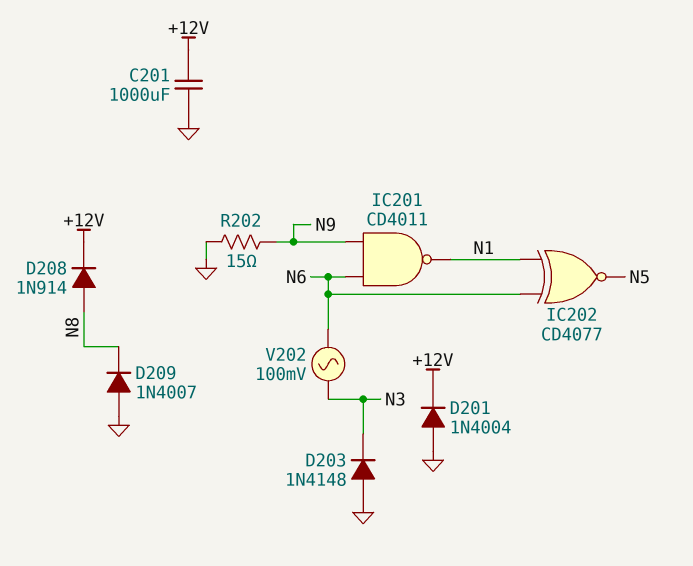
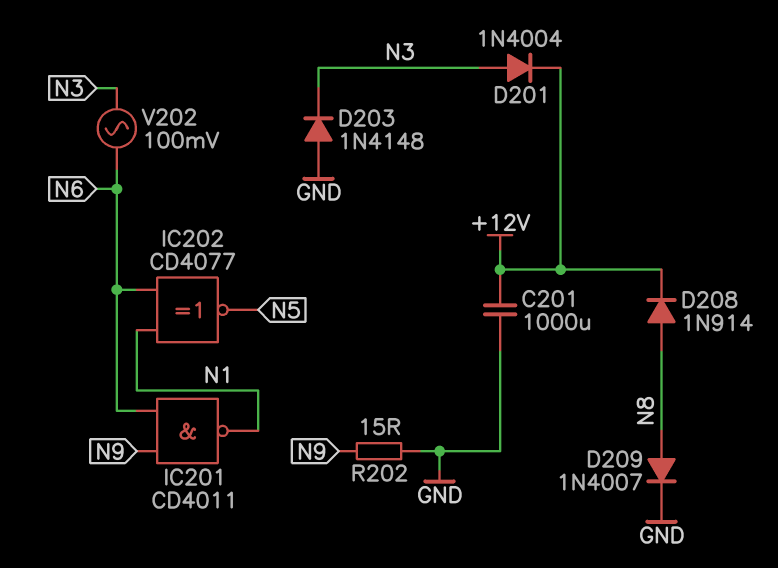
D201: diode 1N4004 (A GND, K +12V) -> diode 1N4004 (A N3, K +12V)
D209: diode 1N4007 (A GND, K N8) -> diode 1N4007 (A N8, K GND)

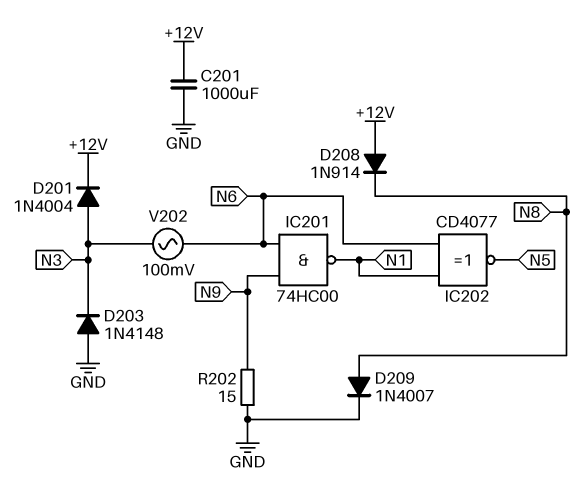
D208: diode 1N914 (A N8, K +12V) -> diode 1N914 (A +12V, K N8)
IC201: NAND CD4011 (in N6, in N9, out N1) -> NAND 74HC00 (in N6, in N9, out N1)

